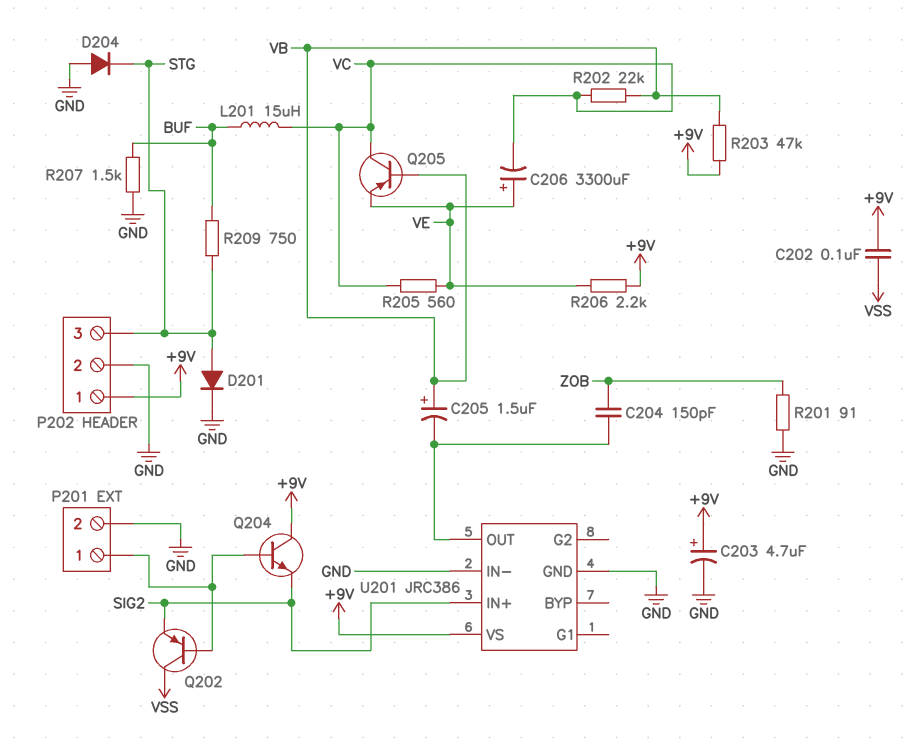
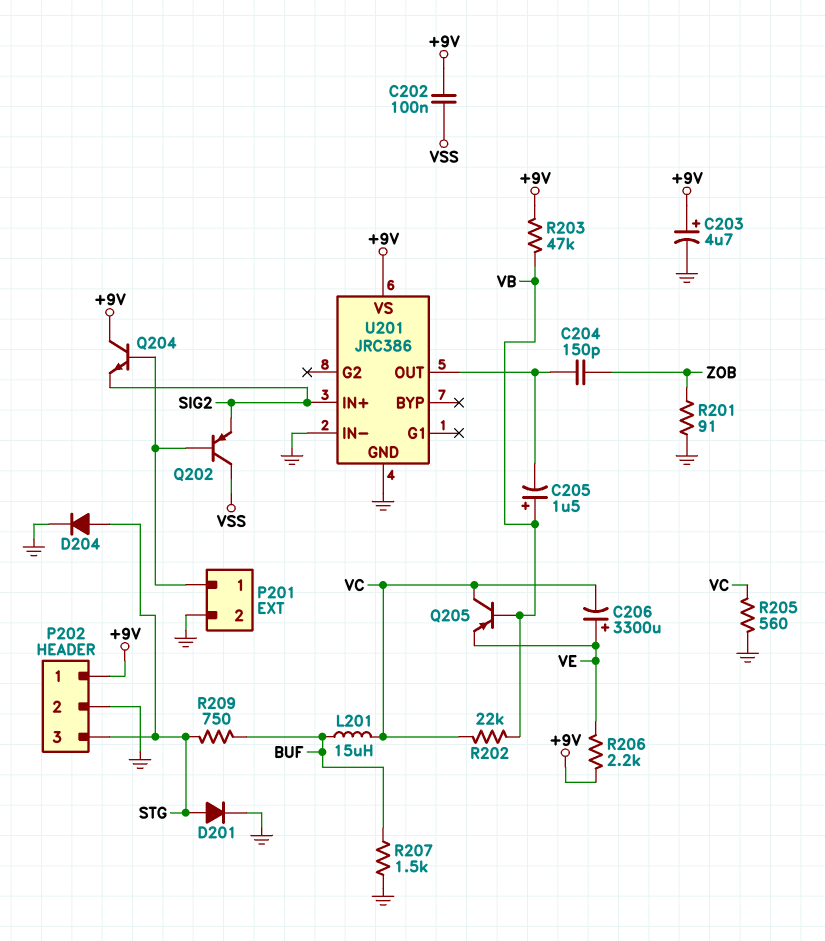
D204: diode (A GND, K STG) -> diode (A STG, K GND)
R205: 560 (VC, VE) -> 560 (GND, VC)

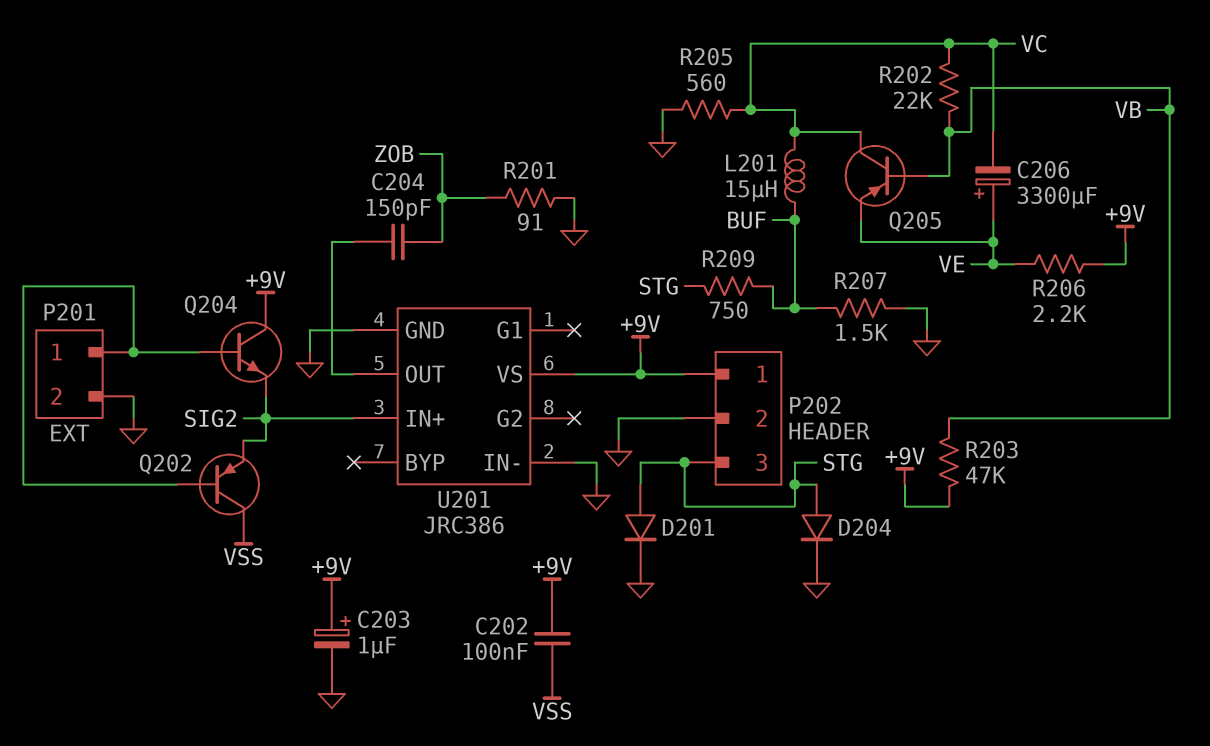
C203: 4.7uF (plus +9V, minus GND) -> 1uF (plus +9V, minus GND)
C205: 1.5uF (plus VB, minus U201/OUT) -> none

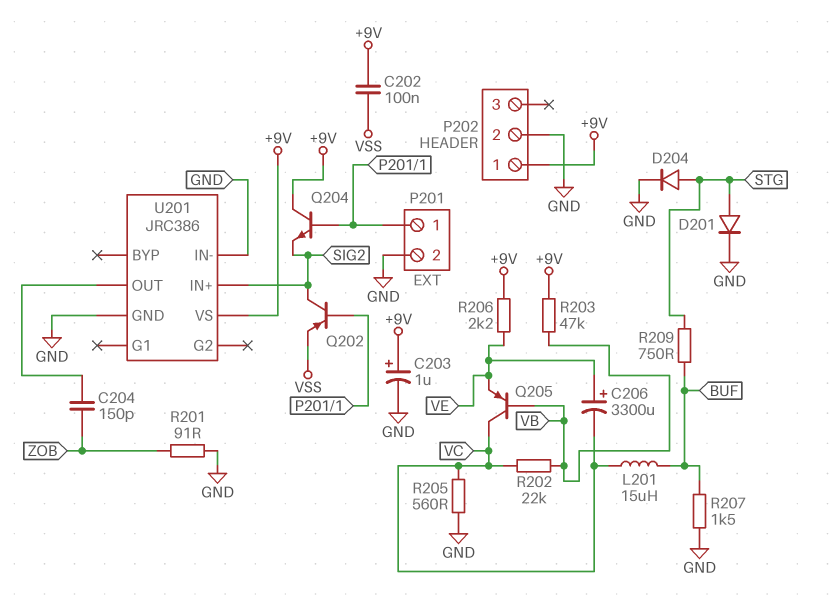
P202 pin 3: STG -> none
Q202: PNP (B P201/1, C VSS, E SIG2) -> PNP (B P201/1, C SIG2, E VSS)

